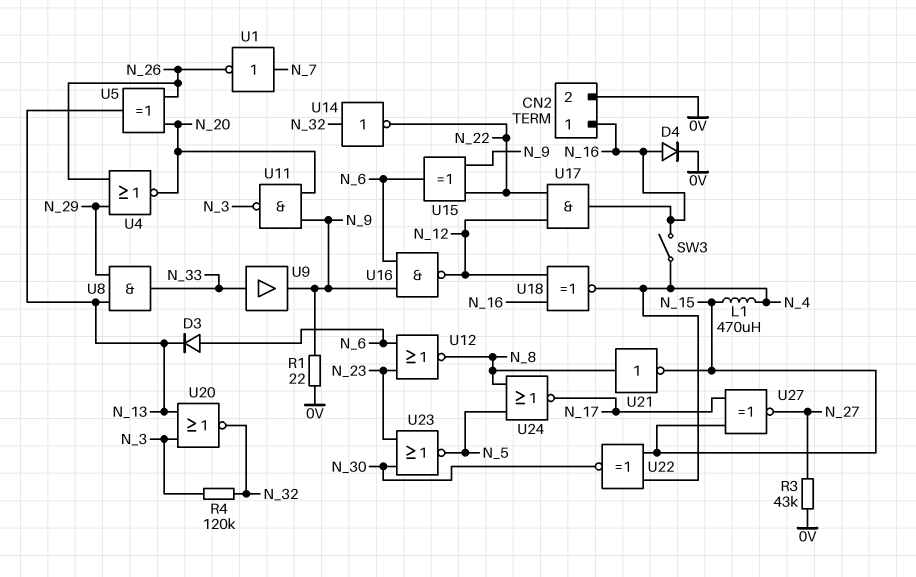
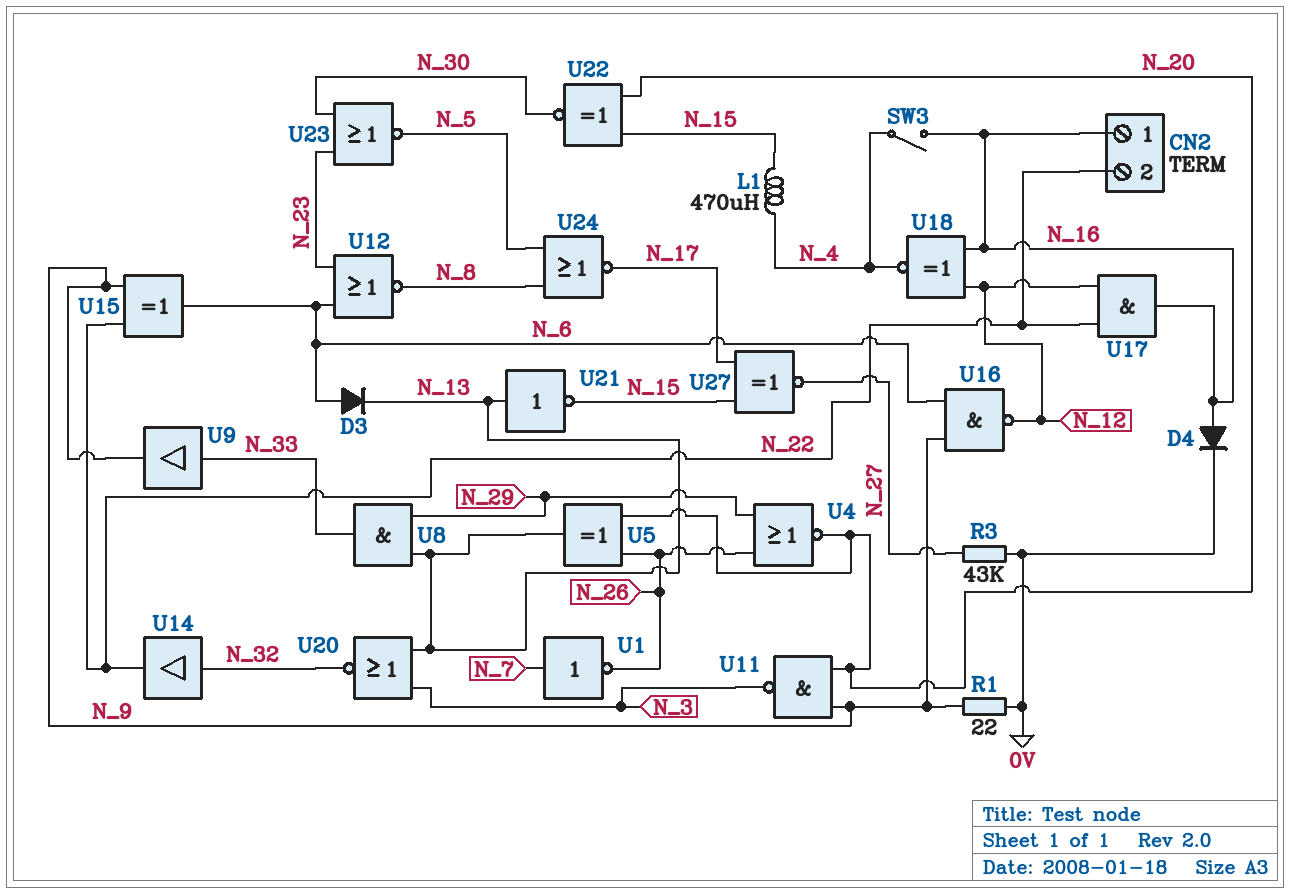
CN2 pin 2: 0V -> N_22
R4: 120k (N_3, N_32) -> none
U14: NOT (in N_32, out N_22) -> buffer (in N_32, out N_22)
U21: NOT (in N_8, out N_15) -> NOT (in N_13, out N_15)
U22: XNOR (in N_4, in N_15, out N_30) -> XNOR (in N_15, in N_20, out N_30)

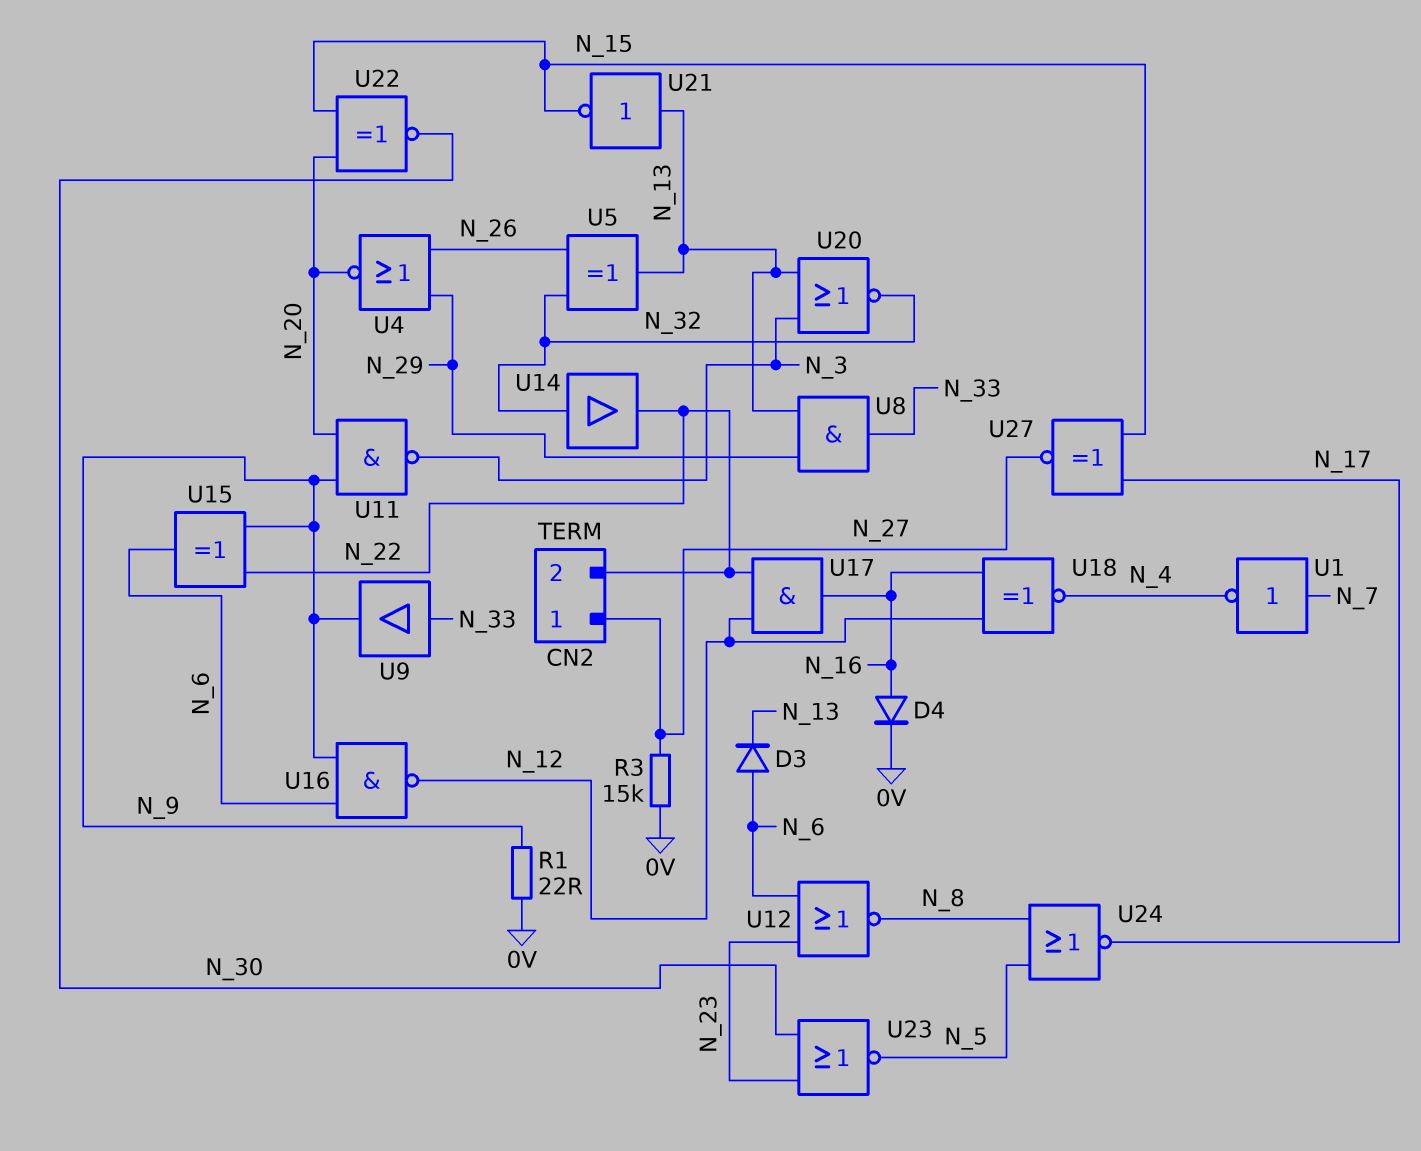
CN2 pin 1: N_16 -> N_27
L1: 470uH (N_4, N_15) -> none
R3: 43k (0V, N_27) -> 15k (0V, N_27)
SW3: switch (N_4, N_16) -> none
U1: NOT (in N_7, out N_26) -> NOT (in N_7, out N_4)
U5: XOR (in N_20, in N_26, out N_13) -> XOR (in N_26, in N_32, out N_13)

